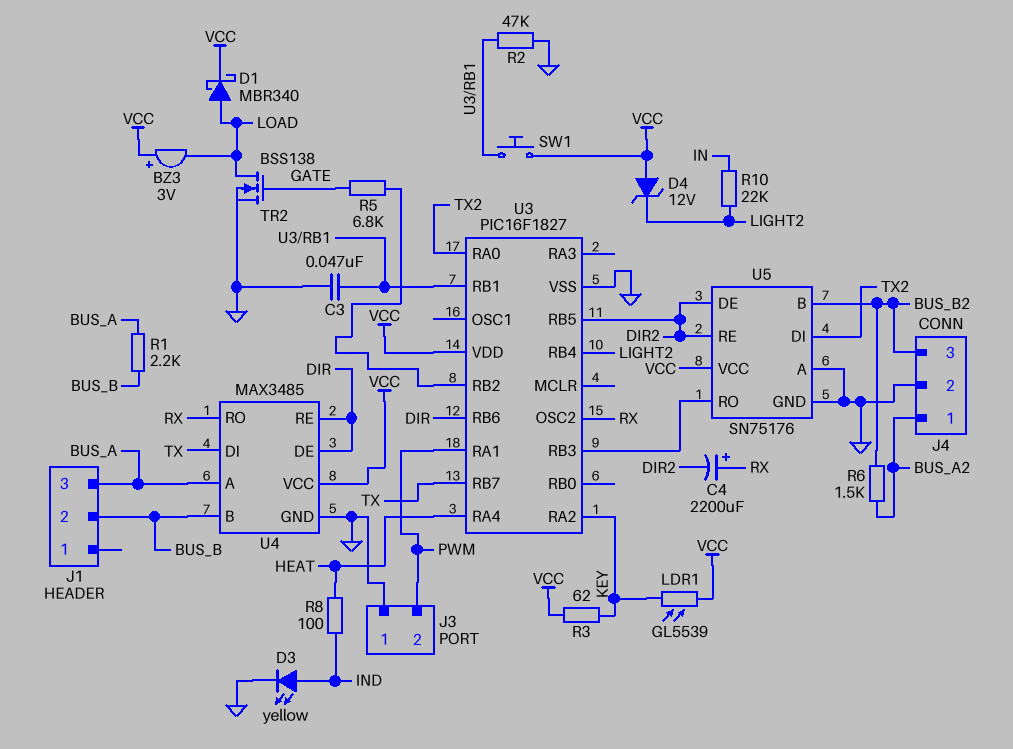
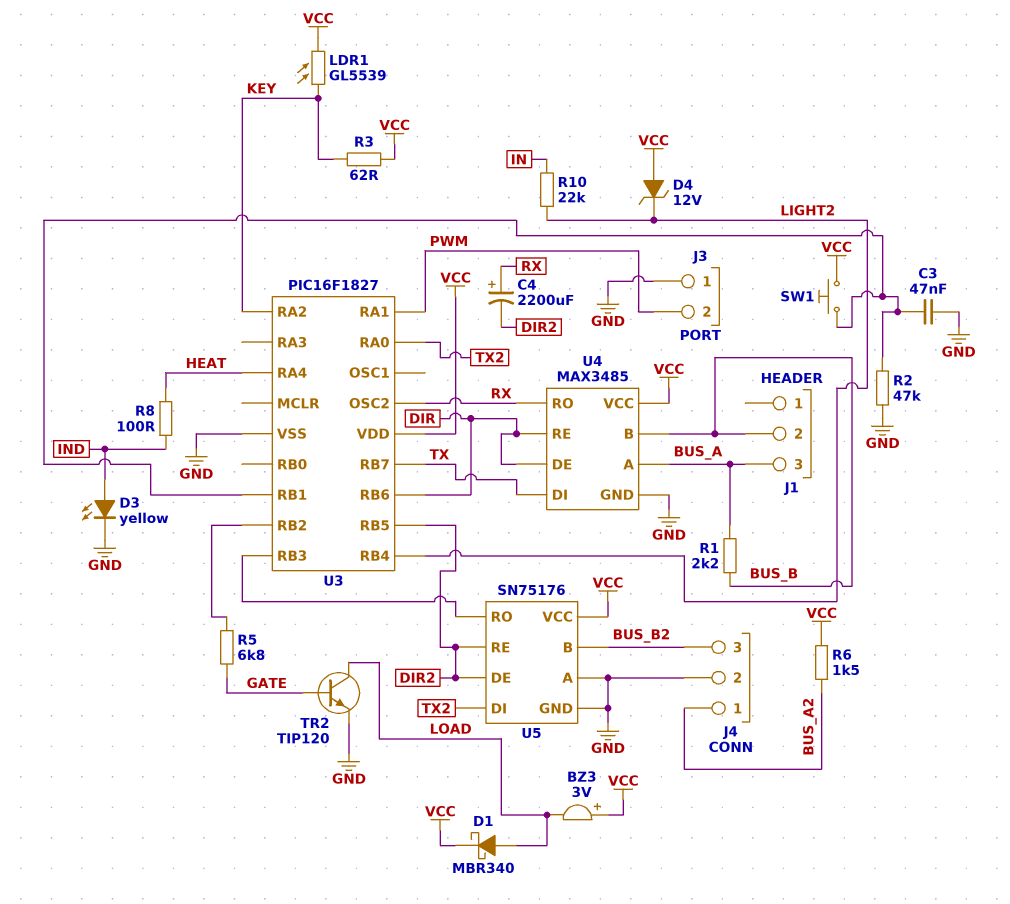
R6: 1.5k (BUS_A2, BUS_B2) -> 1.5k (BUS_A2, VCC)
TR2: NMOS BSS138 (G GATE, D LOAD, S GND) -> NPN TIP120 (B GATE, C LOAD, E GND)

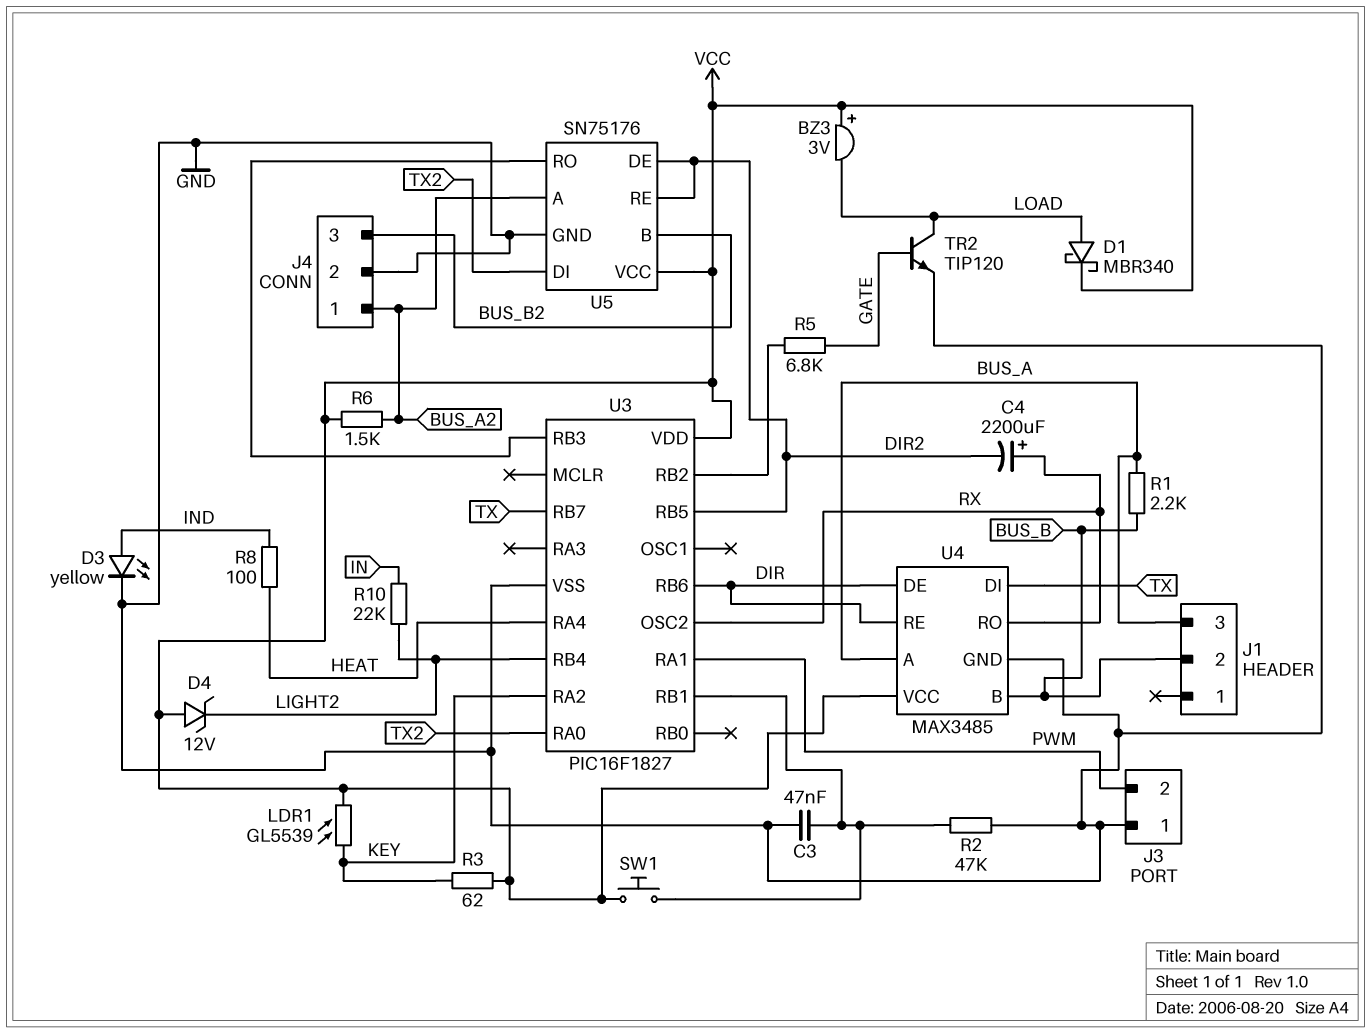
U5 pin A: GND -> BUS_A2

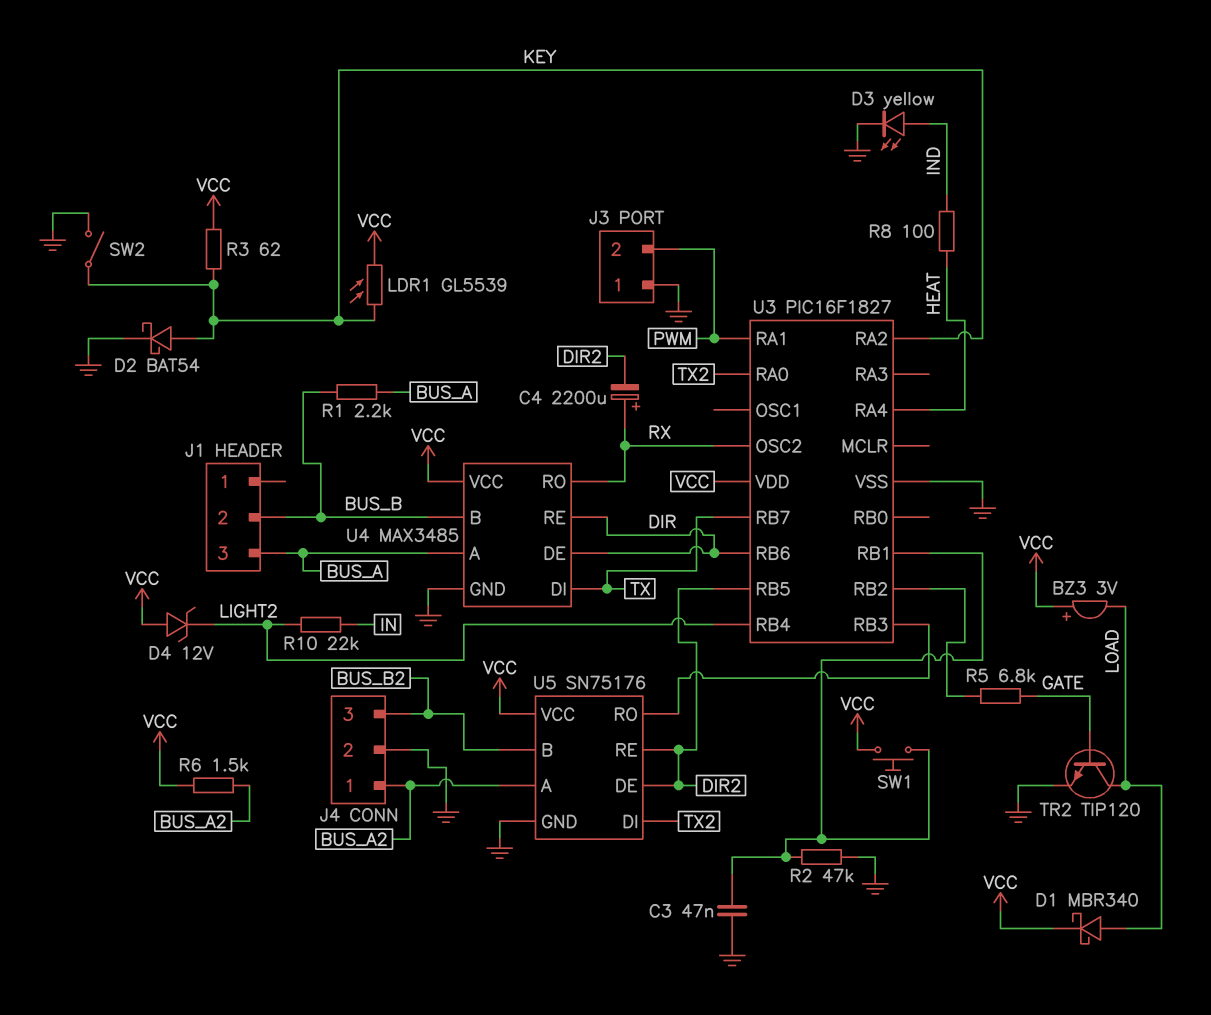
D2: none -> schottky BAT54 (A KEY, K GND)
SW2: none -> switch (GND, KEY)

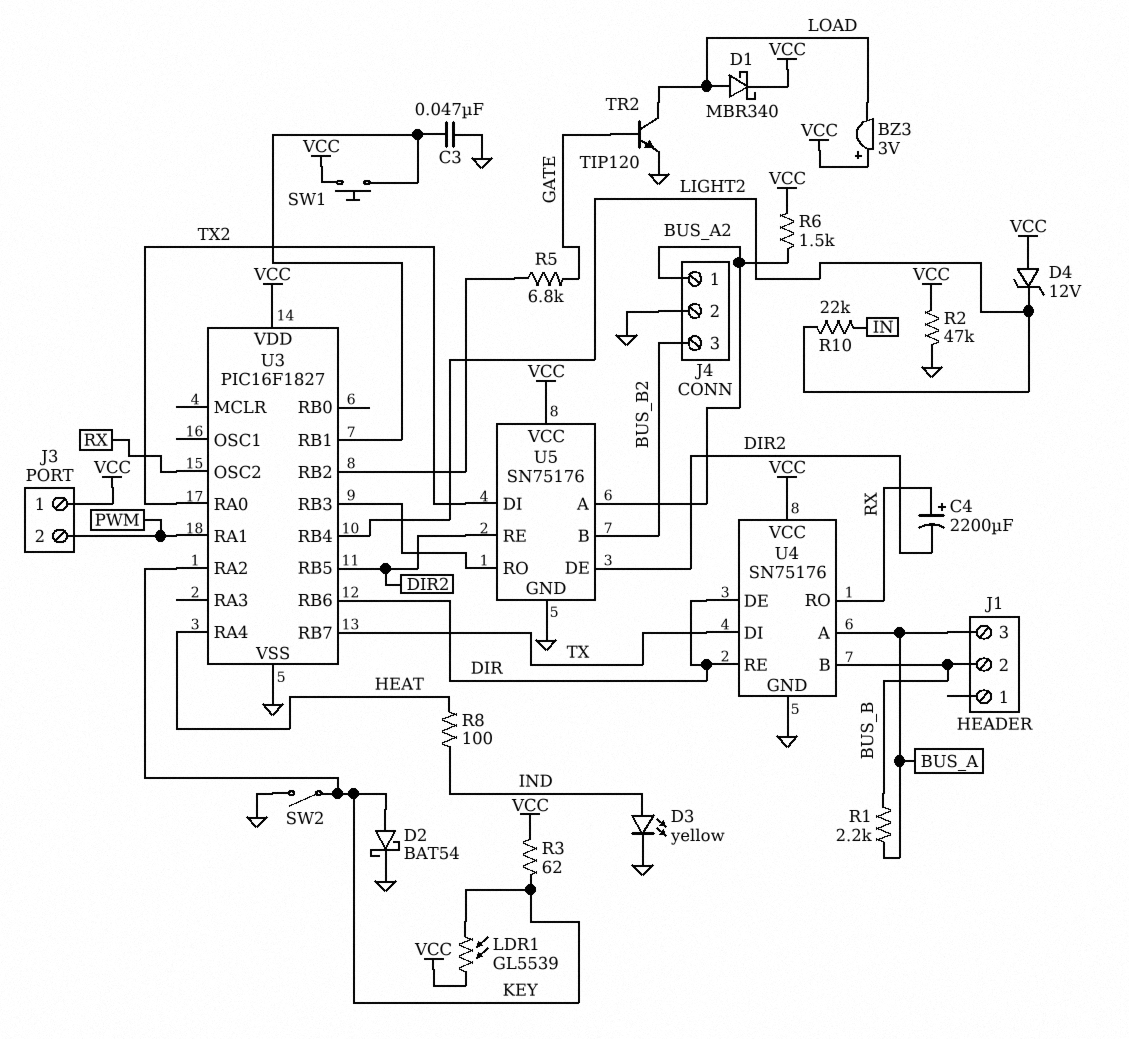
J3 pin 1: GND -> VCC
R2: 47k (GND, U3/RB1) -> 47k (GND, VCC)
U4: MAX3485 -> SN75176

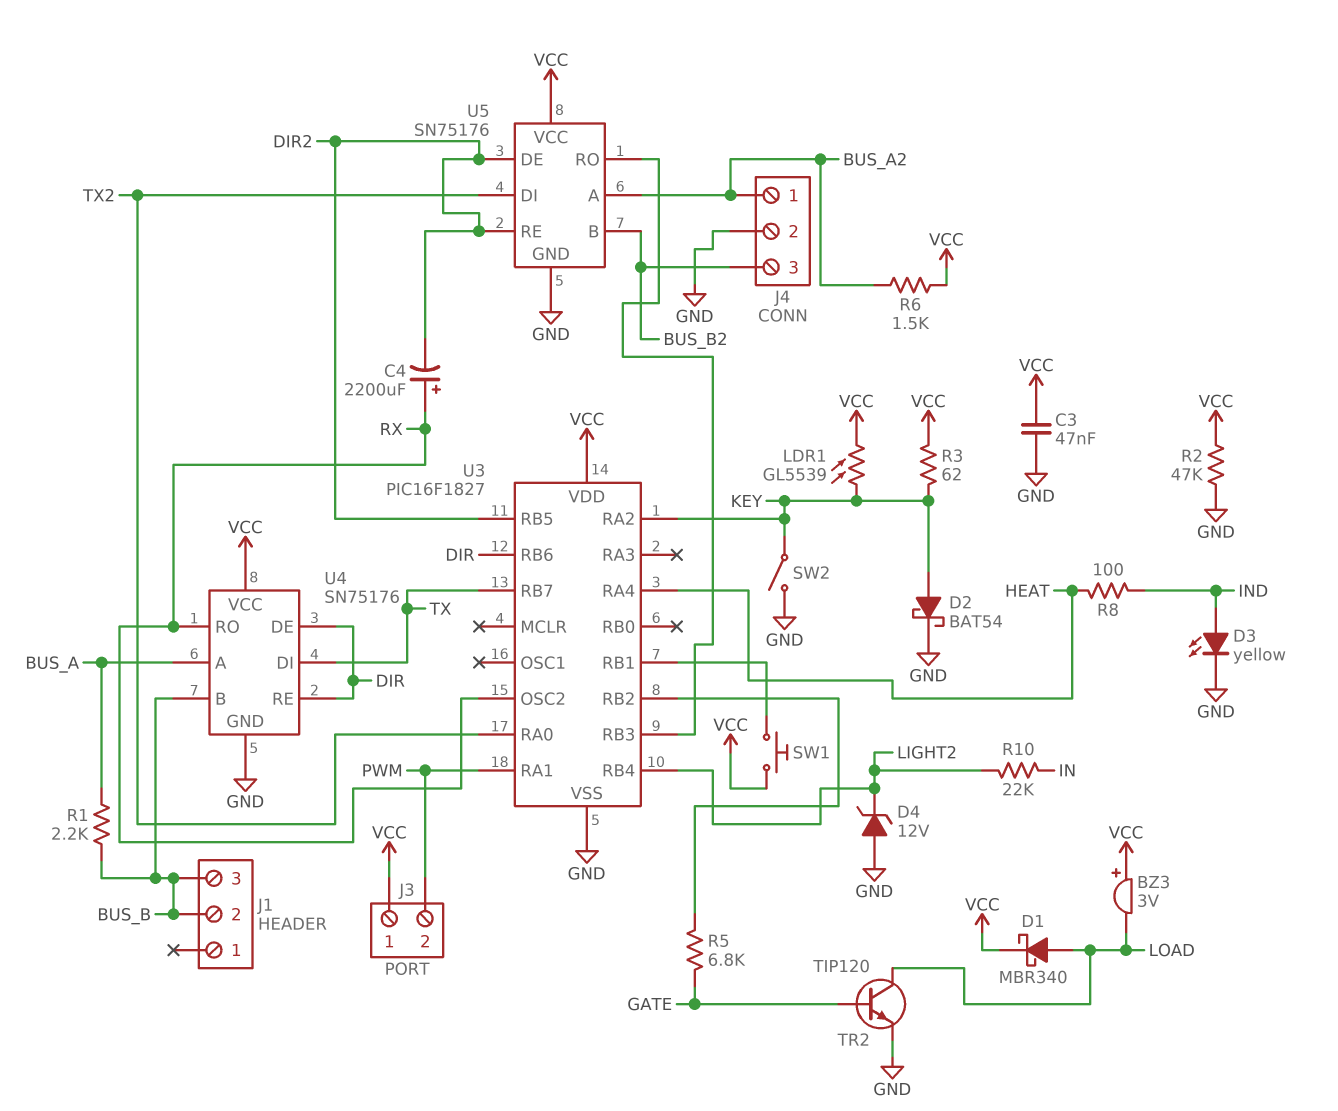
C3: 47nF (GND, U3/RB1) -> 47nF (GND, VCC)
D4: zener 12V (A VCC, K LIGHT2) -> zener 12V (A GND, K LIGHT2)
J1 pin 3: BUS_A -> BUS_B

